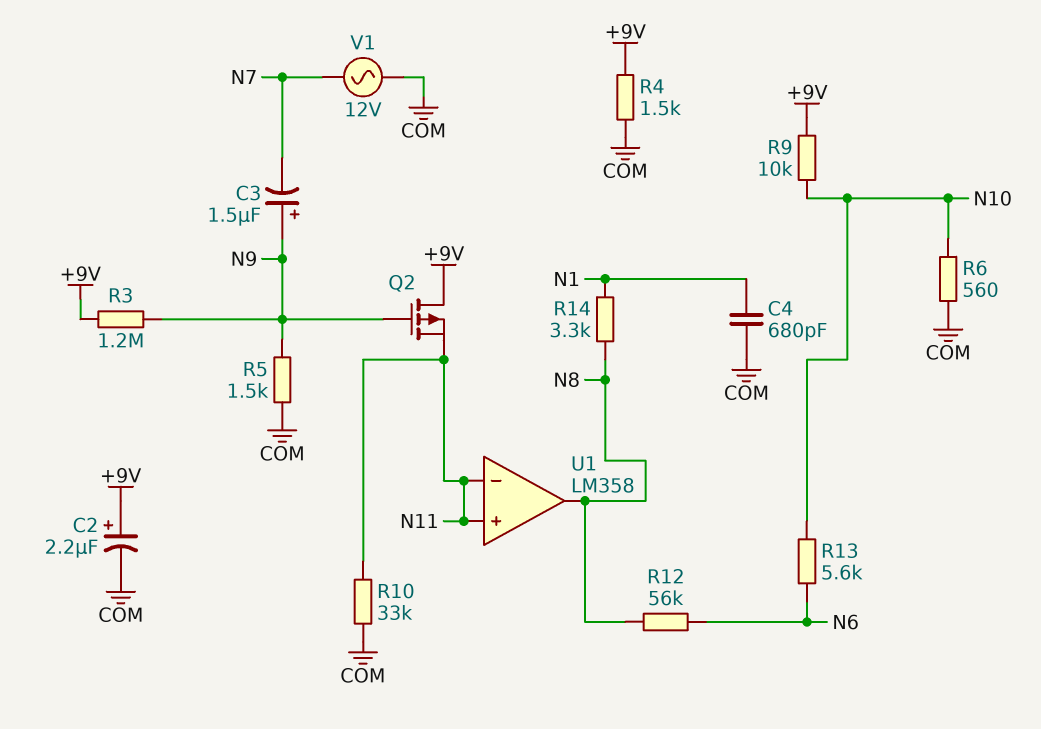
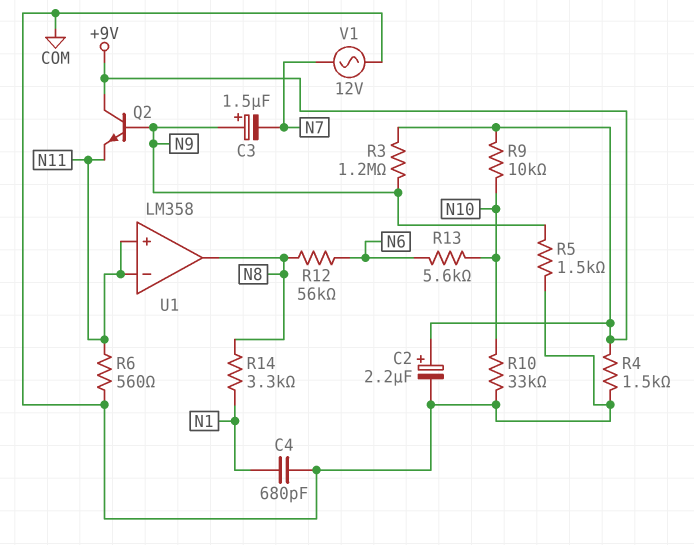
Q2: PMOS (G N9, D +9V, S N11) -> NPN (B N9, C +9V, E N11)
R6: 560 (COM, N10) -> 560 (COM, N11)
R10: 33k (COM, N11) -> 33k (COM, N10)

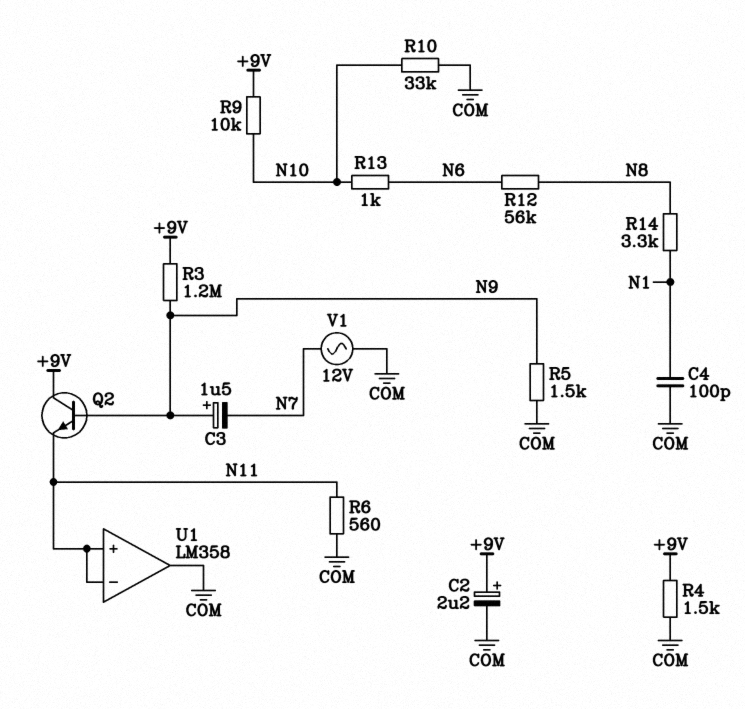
C4: 680pF (COM, N1) -> 100pF (COM, N1)
R13: 5.6k (N6, N10) -> 1k (N6, N10)
U1 pin out: N8 -> COM

